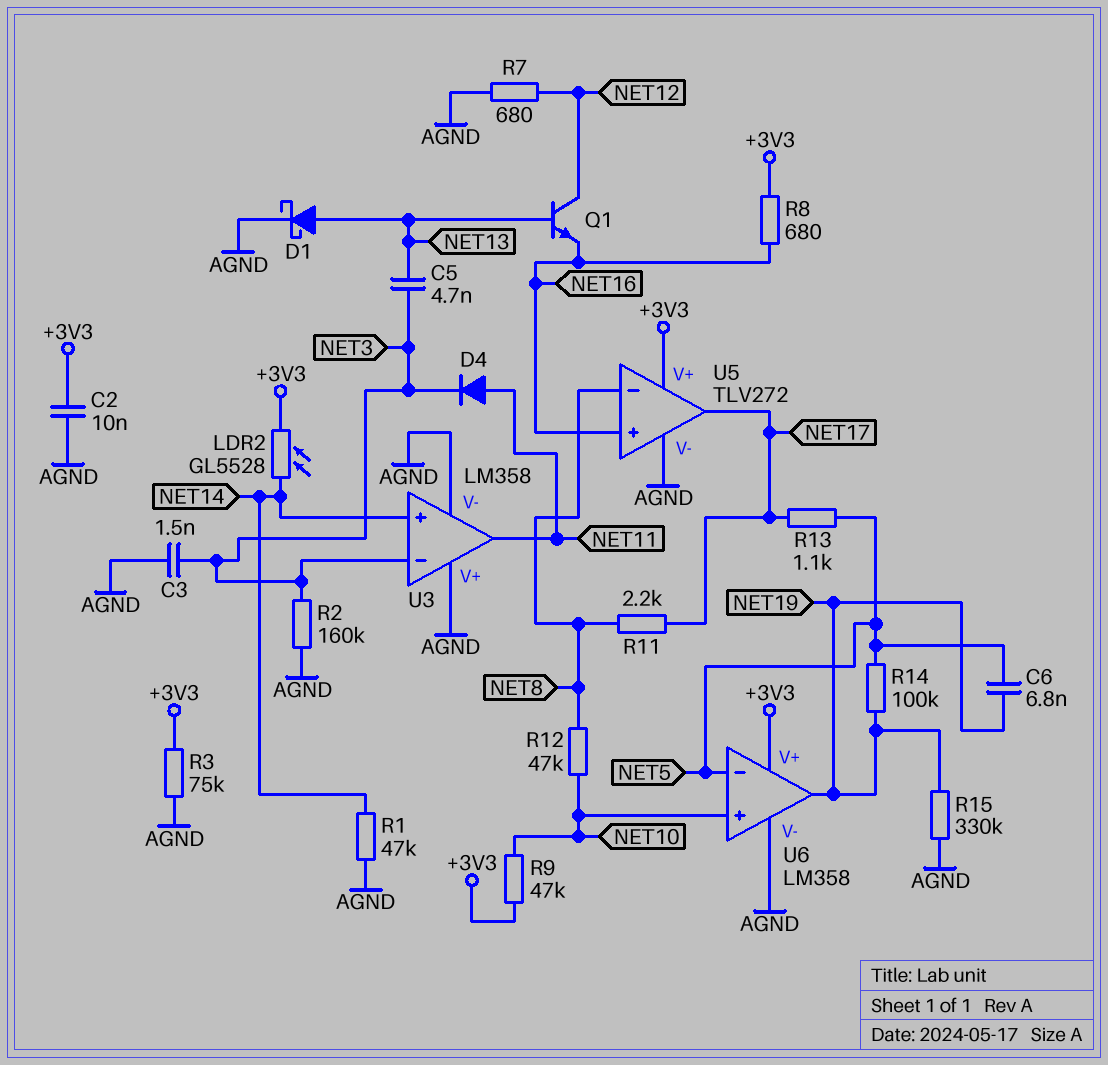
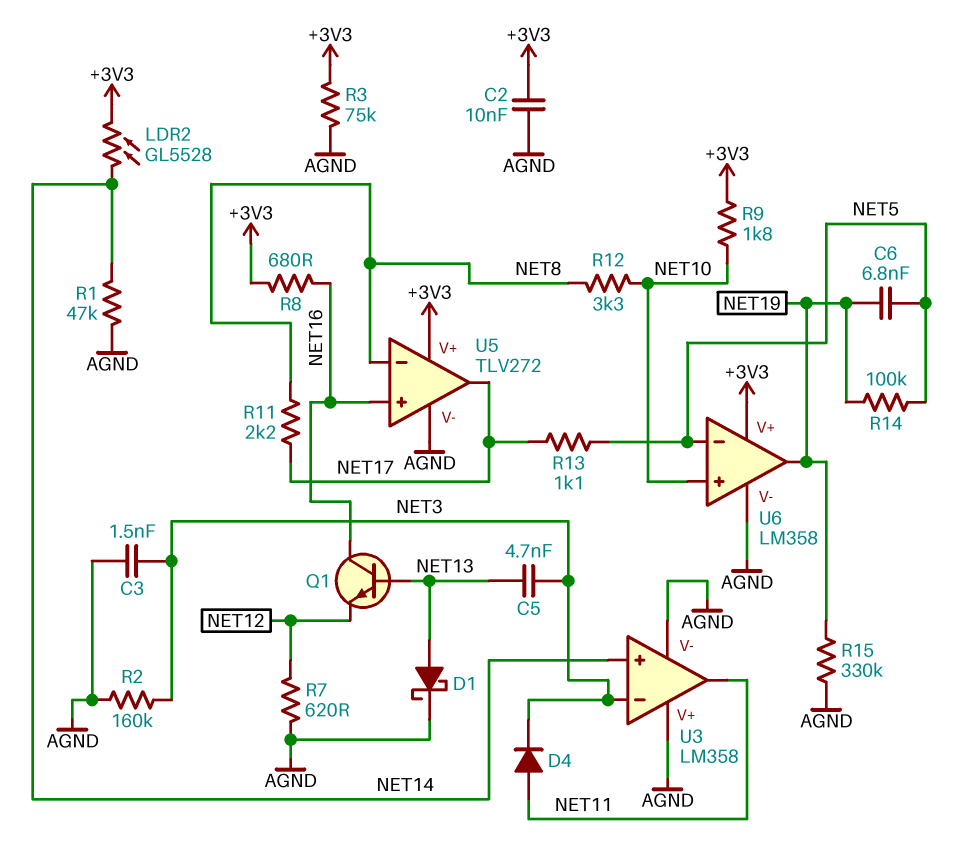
Q1: NPN (B NET13, C NET12, E NET16) -> NPN (B NET13, C NET16, E NET12)
R7: 680 (AGND, NET12) -> 620 (AGND, NET12)
R9: 47k (+3V3, NET10) -> 1.8k (+3V3, NET10)
R12: 47k (NET8, NET10) -> 3.3k (NET8, NET10)

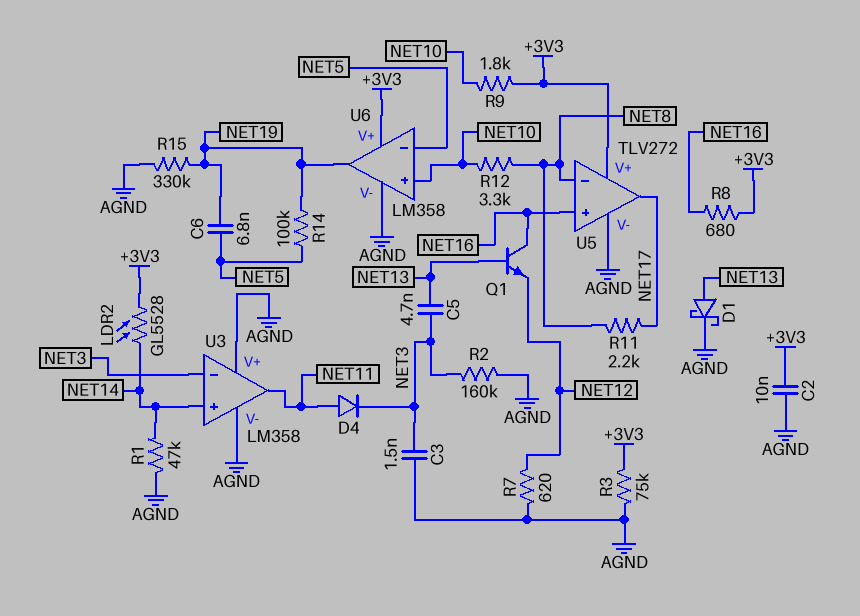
R13: 1.1k (NET5, NET17) -> none

